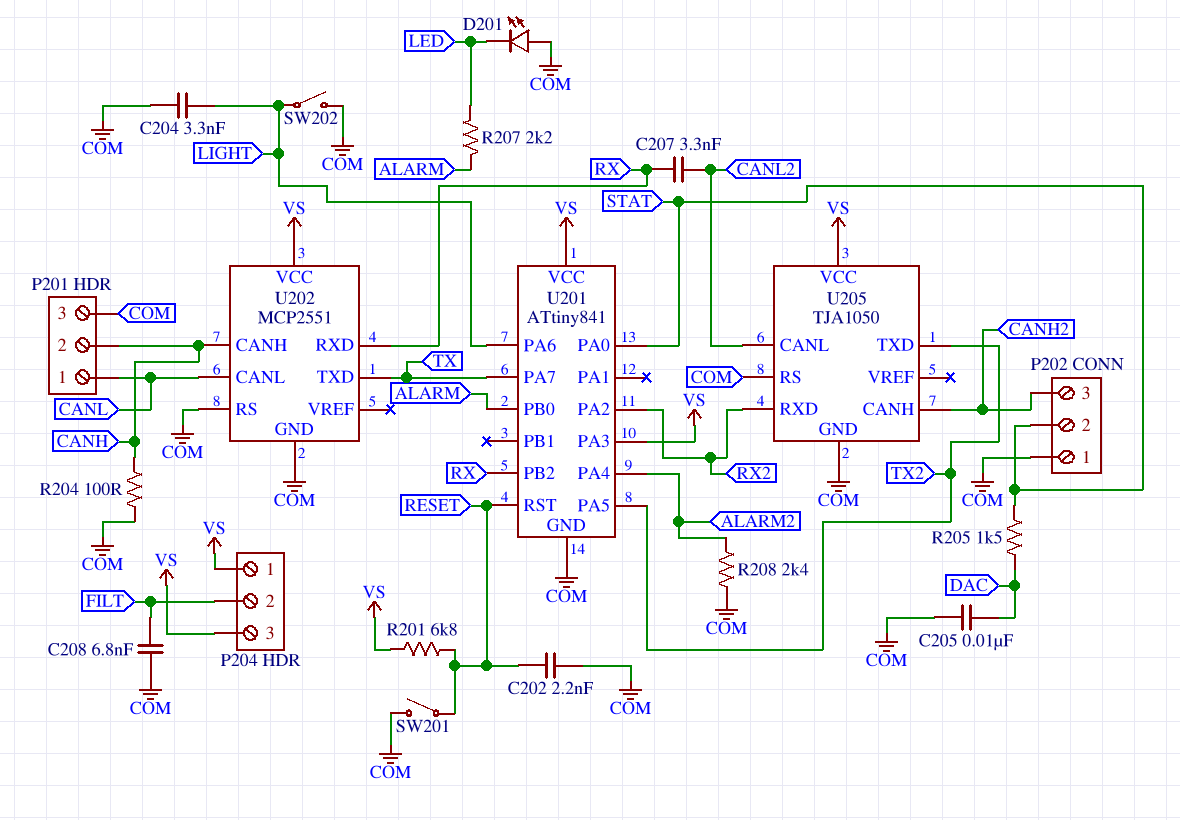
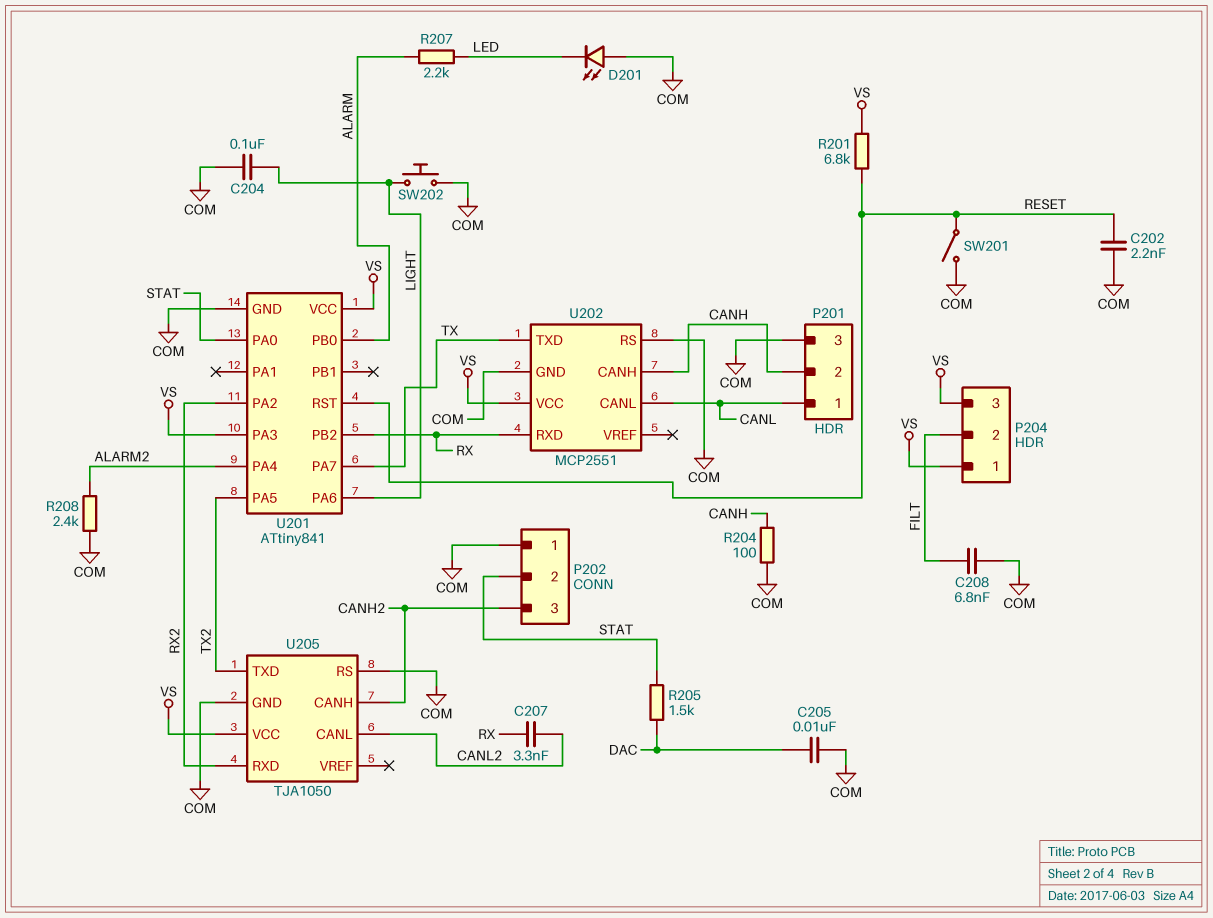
C204: 3.3nF (COM, LIGHT) -> 100nF (COM, LIGHT)
SW202: switch (COM, LIGHT) -> button (COM, LIGHT)

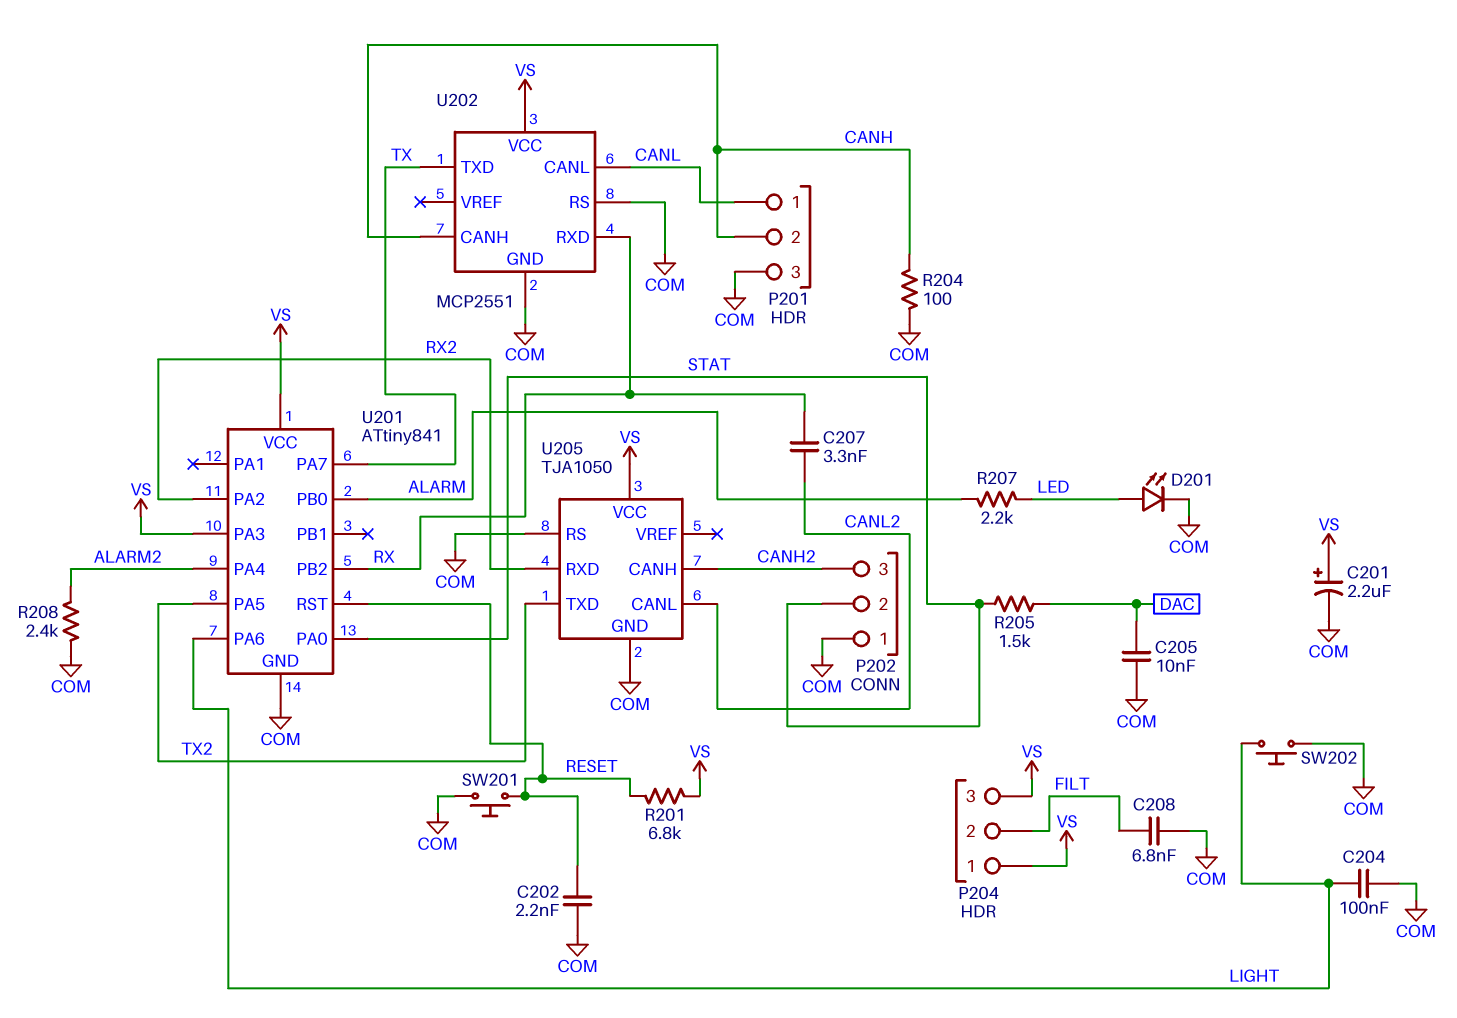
C201: none -> 2.2uF (plus VS, minus COM)
D201: LED (A COM, K LED) -> LED (A LED, K COM)
SW201: switch (COM, RESET) -> button (COM, RESET)

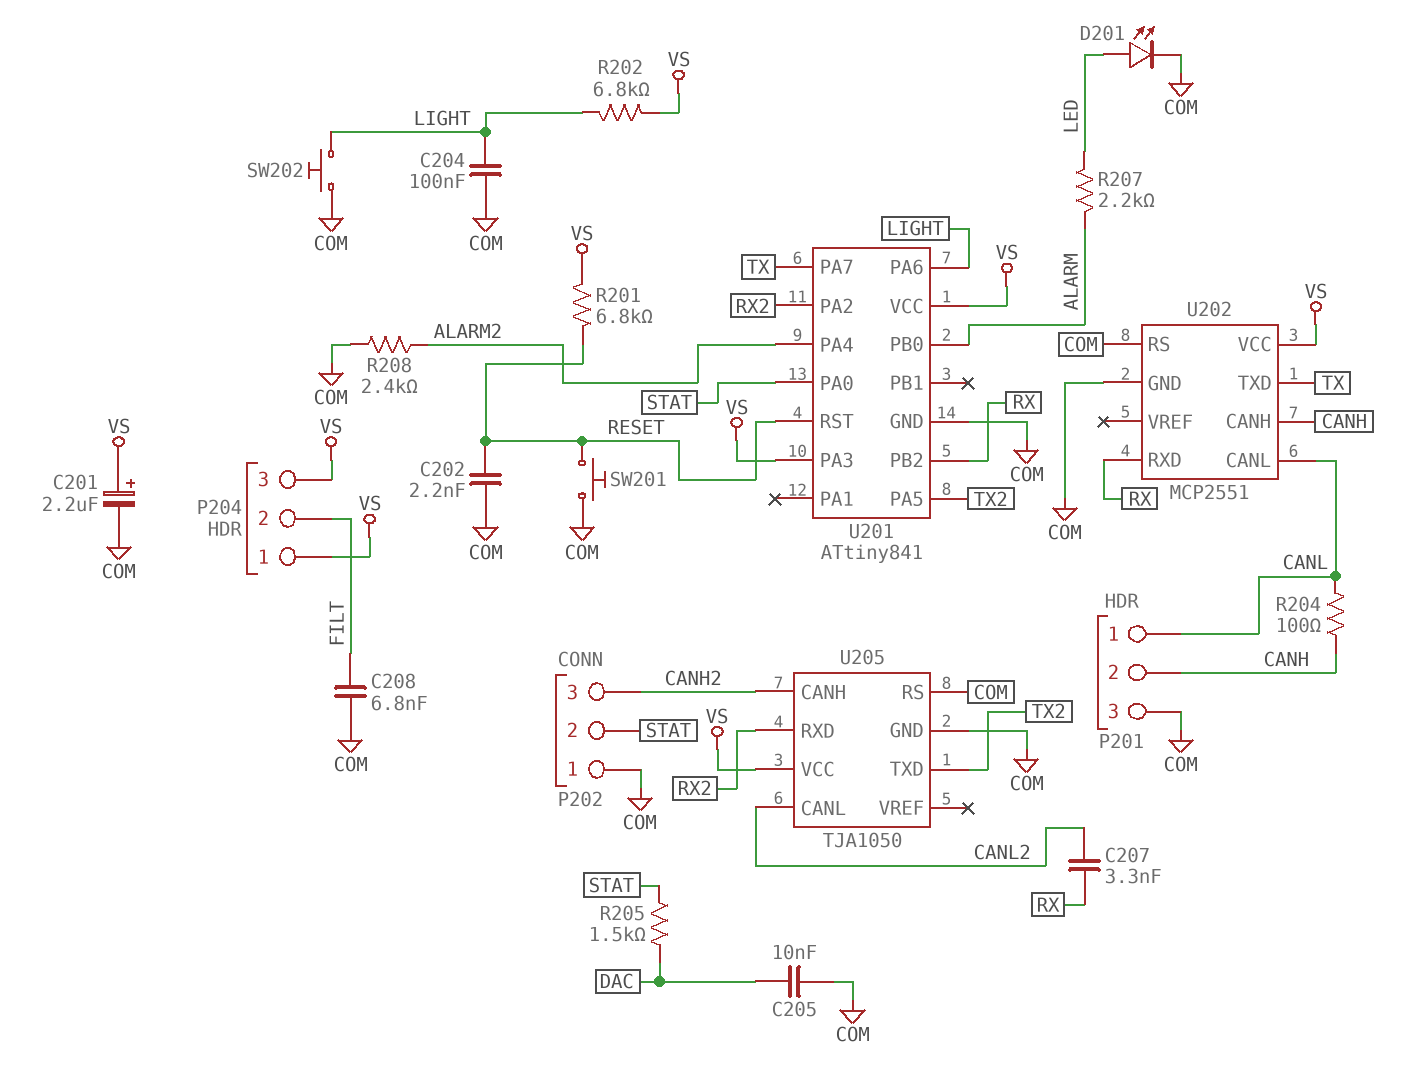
R202: none -> 6.8k (LIGHT, VS)
R204: 100 (CANH, COM) -> 100 (CANH, CANL)

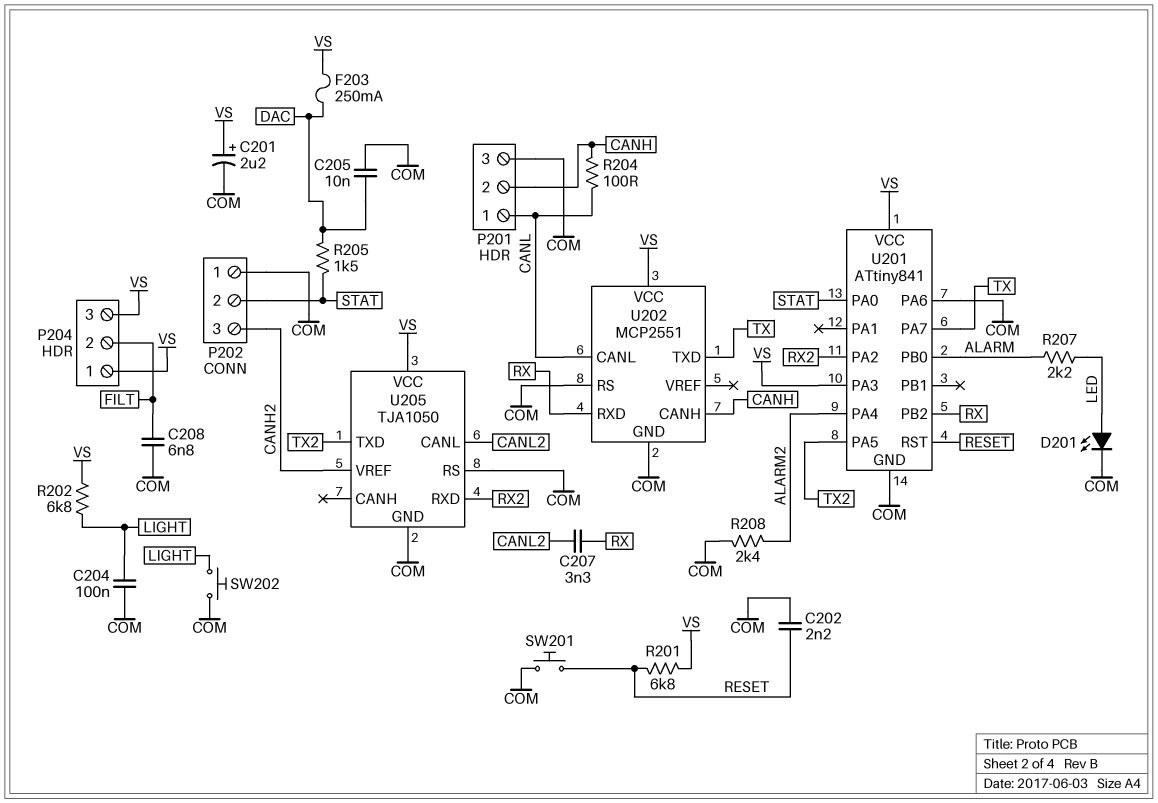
F203: none -> 250mA (DAC, VS)
U201 pin PA6: LIGHT -> COM
U205 pin CANH: CANH2 -> none
U205 pin VREF: none -> CANH2

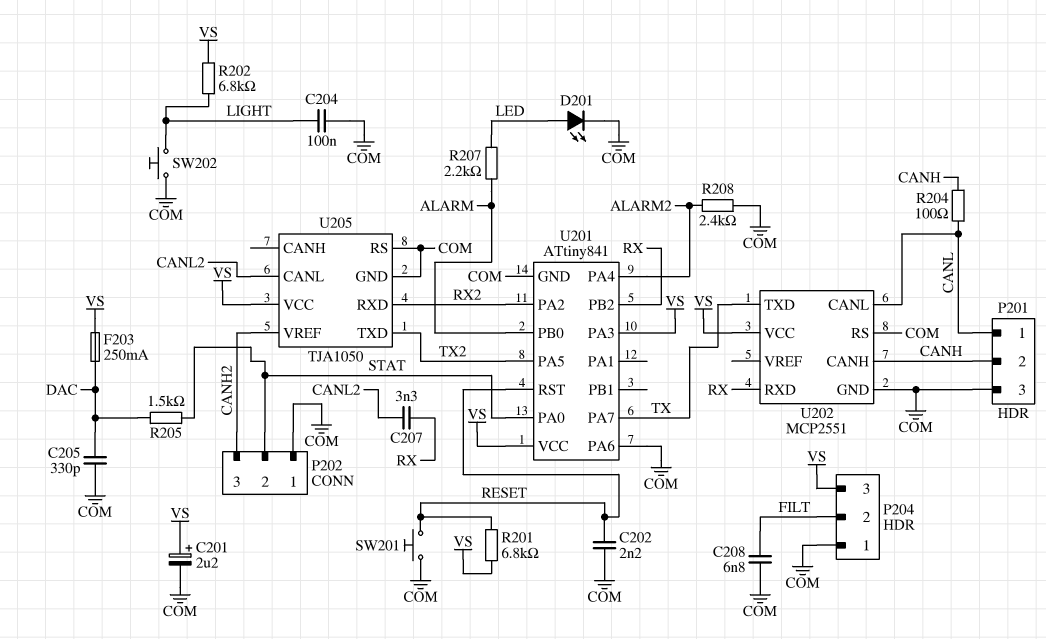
C205: 10nF (COM, DAC) -> 330pF (COM, DAC)
P204 pin 1: VS -> COM

